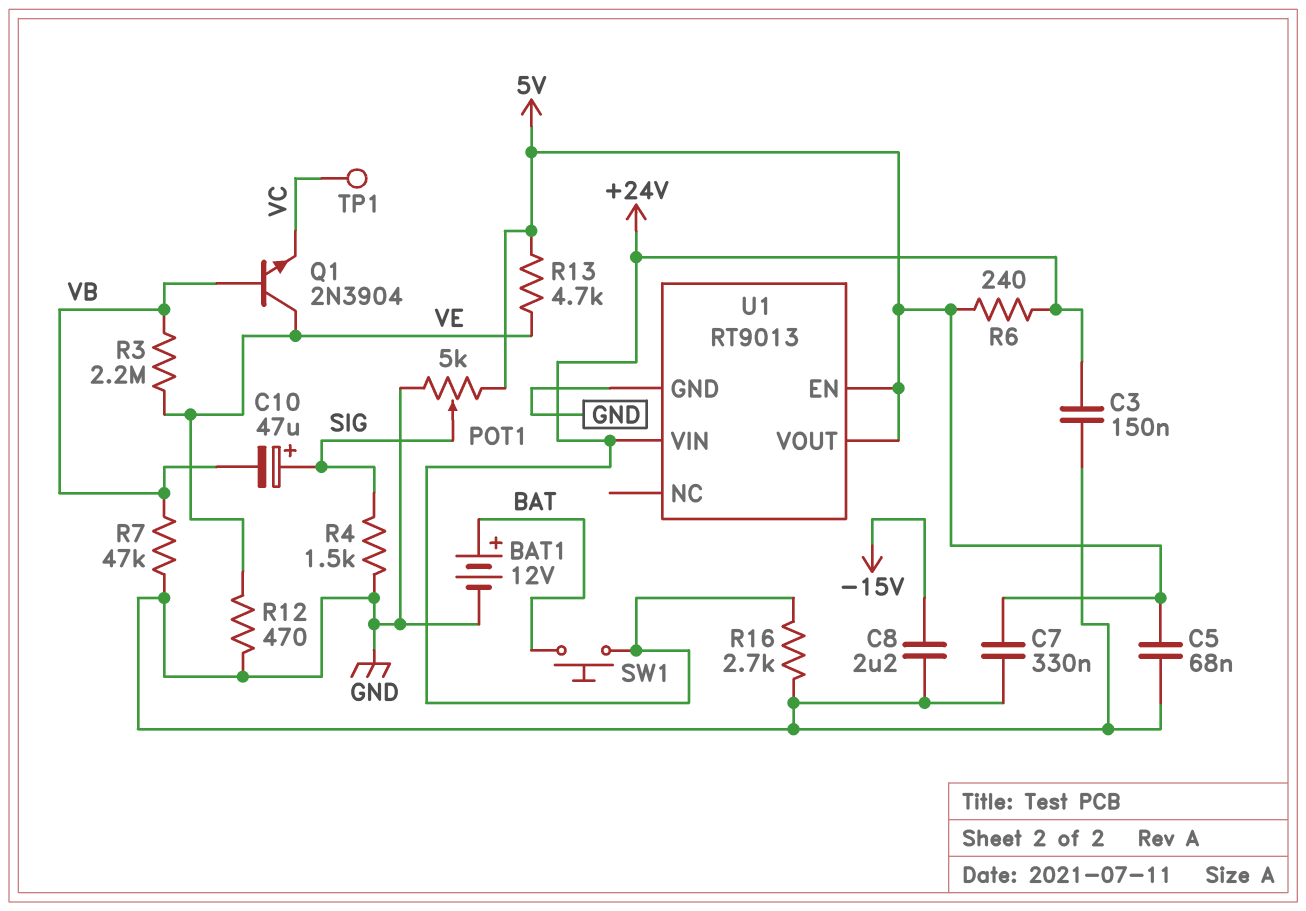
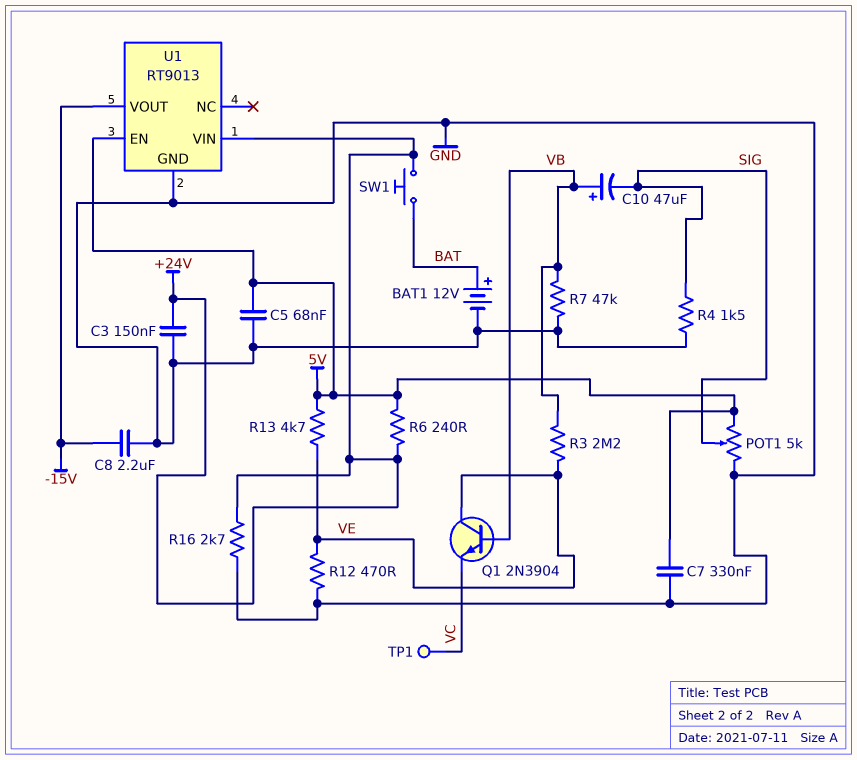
C10: 47uF (plus SIG, minus VB) -> 47uF (plus VB, minus SIG)
U1 pin VOUT: 5V -> -15V

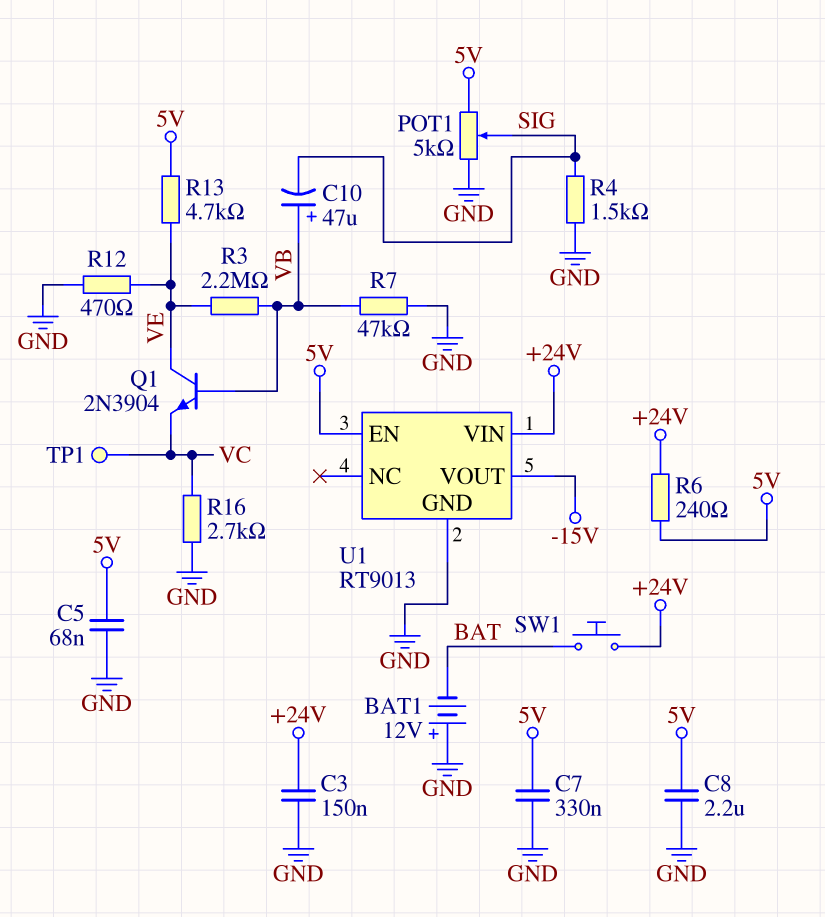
BAT1: 12V (plus BAT, minus GND) -> 12V (plus GND, minus BAT)
C8: 2.2uF (-15V, GND) -> 2.2uF (5V, GND)
R16: 2.7k (+24V, GND) -> 2.7k (GND, VC)

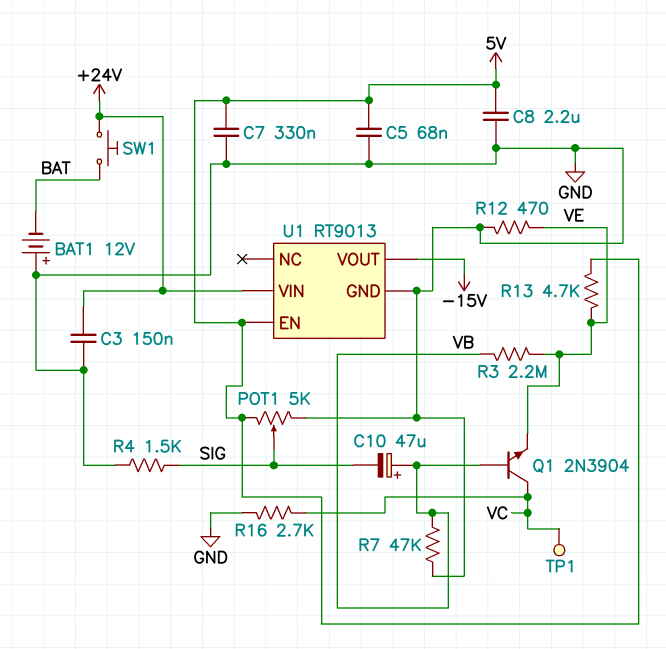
Q1: NPN 2N3904 (B VB, C VE, E VC) -> NPN 2N3904 (B VB, C VC, E VE)
R6: 240 (+24V, 5V) -> none

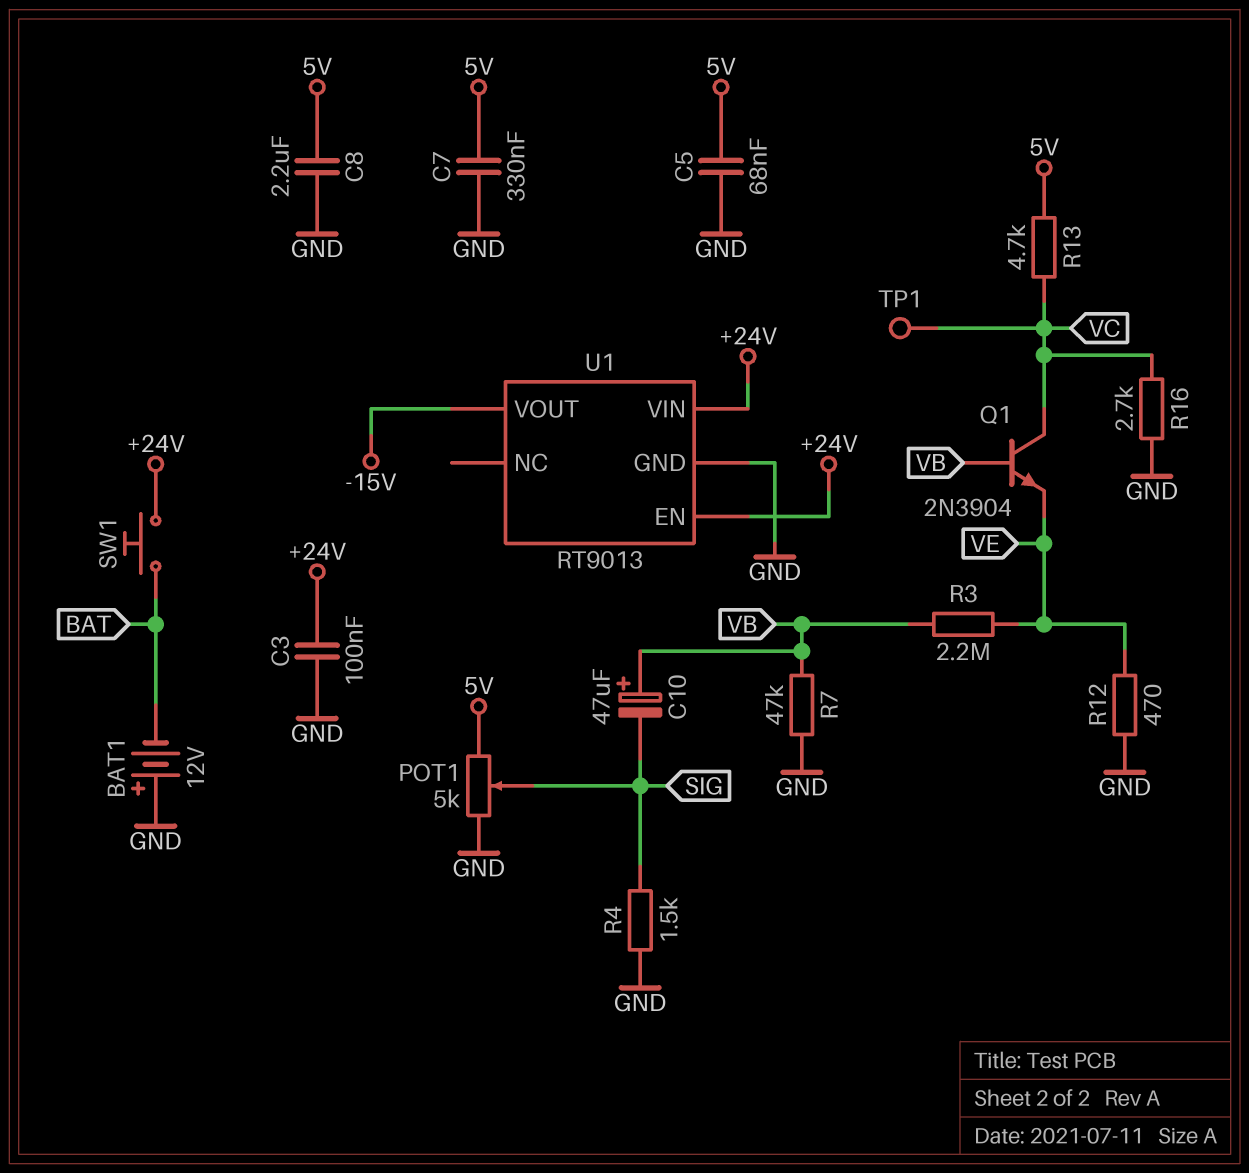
C3: 150nF (+24V, GND) -> 100nF (+24V, GND)
R13: 4.7k (5V, VE) -> 4.7k (5V, VC)
U1 pin EN: 5V -> +24V

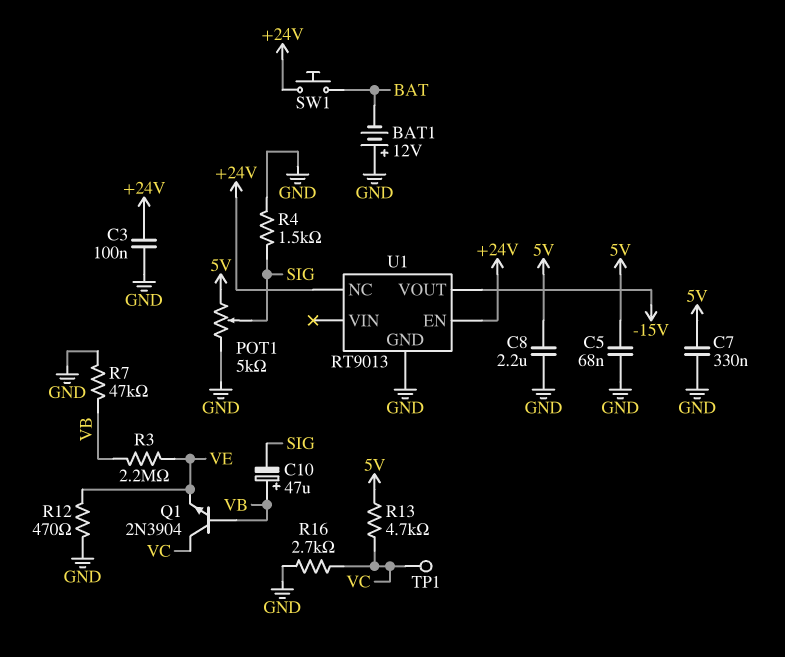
U1 pin NC: none -> +24V
U1 pin VIN: +24V -> none

